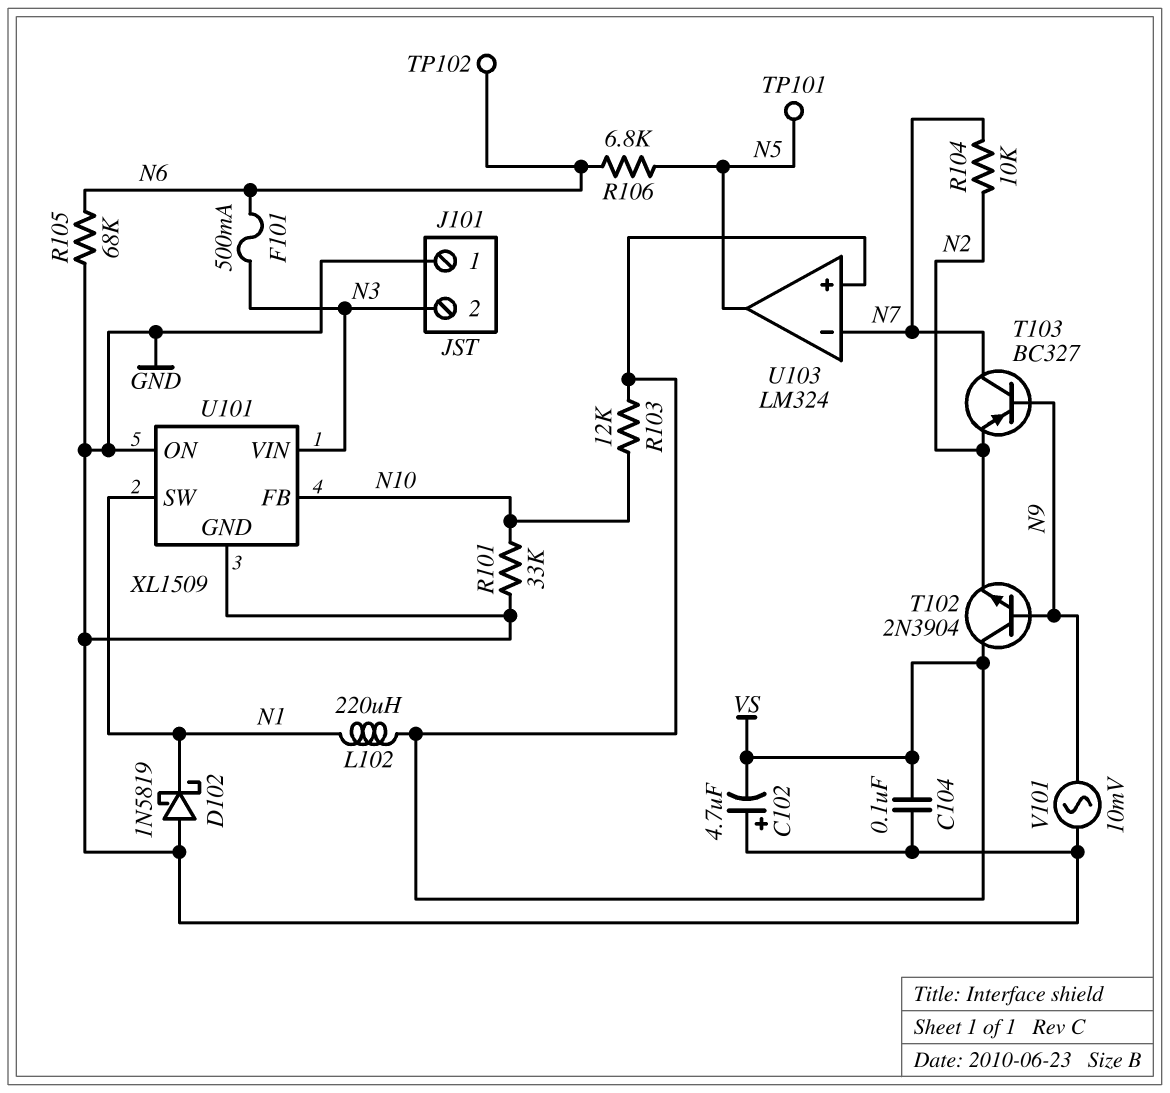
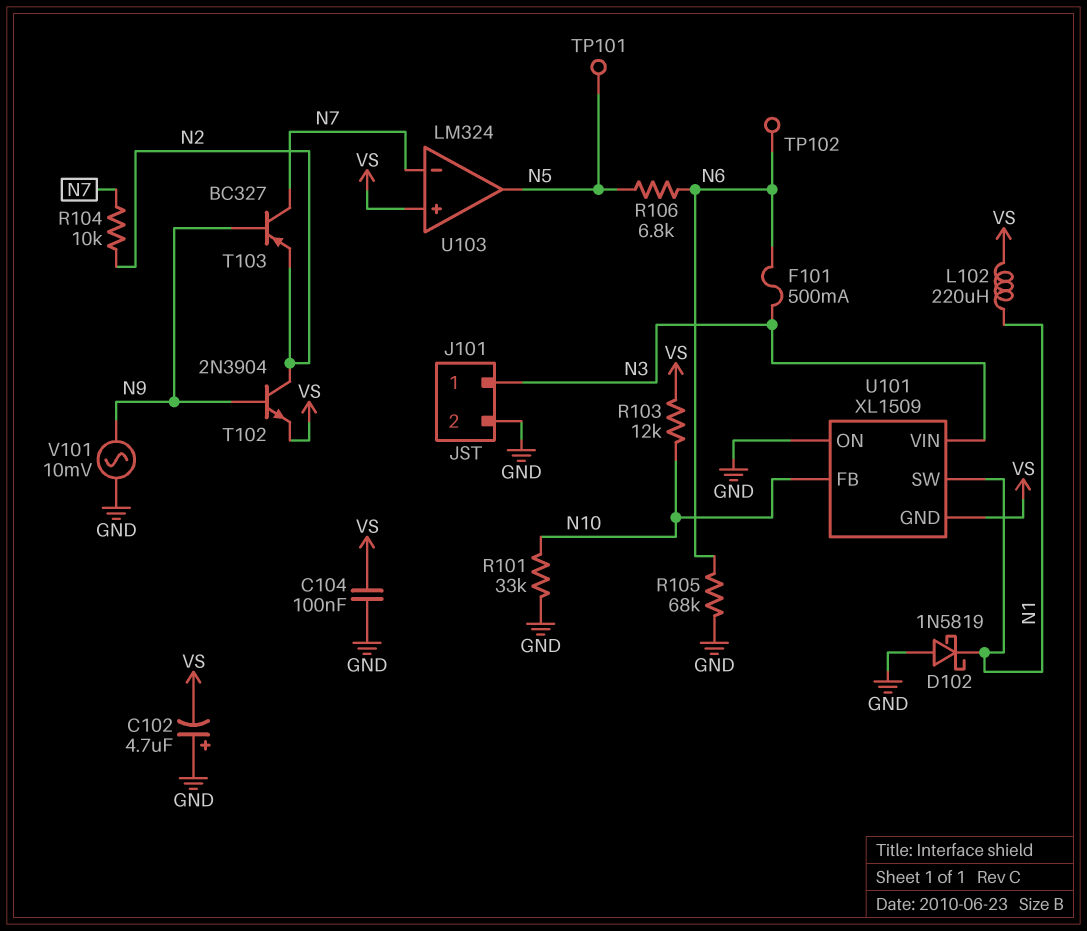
J101 pin 1: GND -> N3
J101 pin 2: N3 -> GND
T102: NPN 2N3904 (B N9, C VS, E N2) -> NPN 2N3904 (B N9, C N2, E VS)
U101 pin GND: GND -> VS

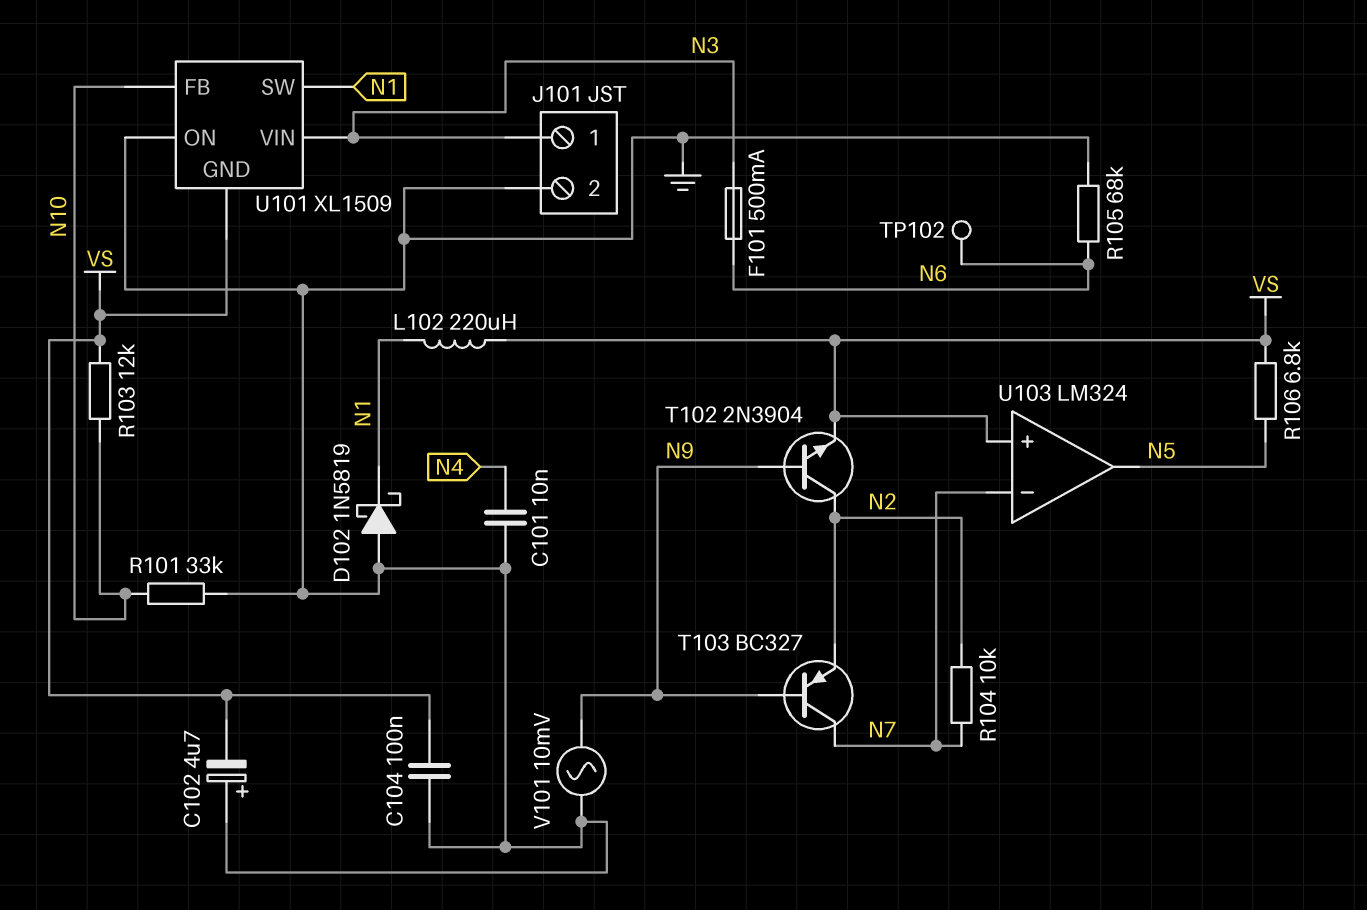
C101: none -> 10nF (GND, N4)
R106: 6.8k (N5, N6) -> 6.8k (N5, VS)
TP101: test point (N5) -> none

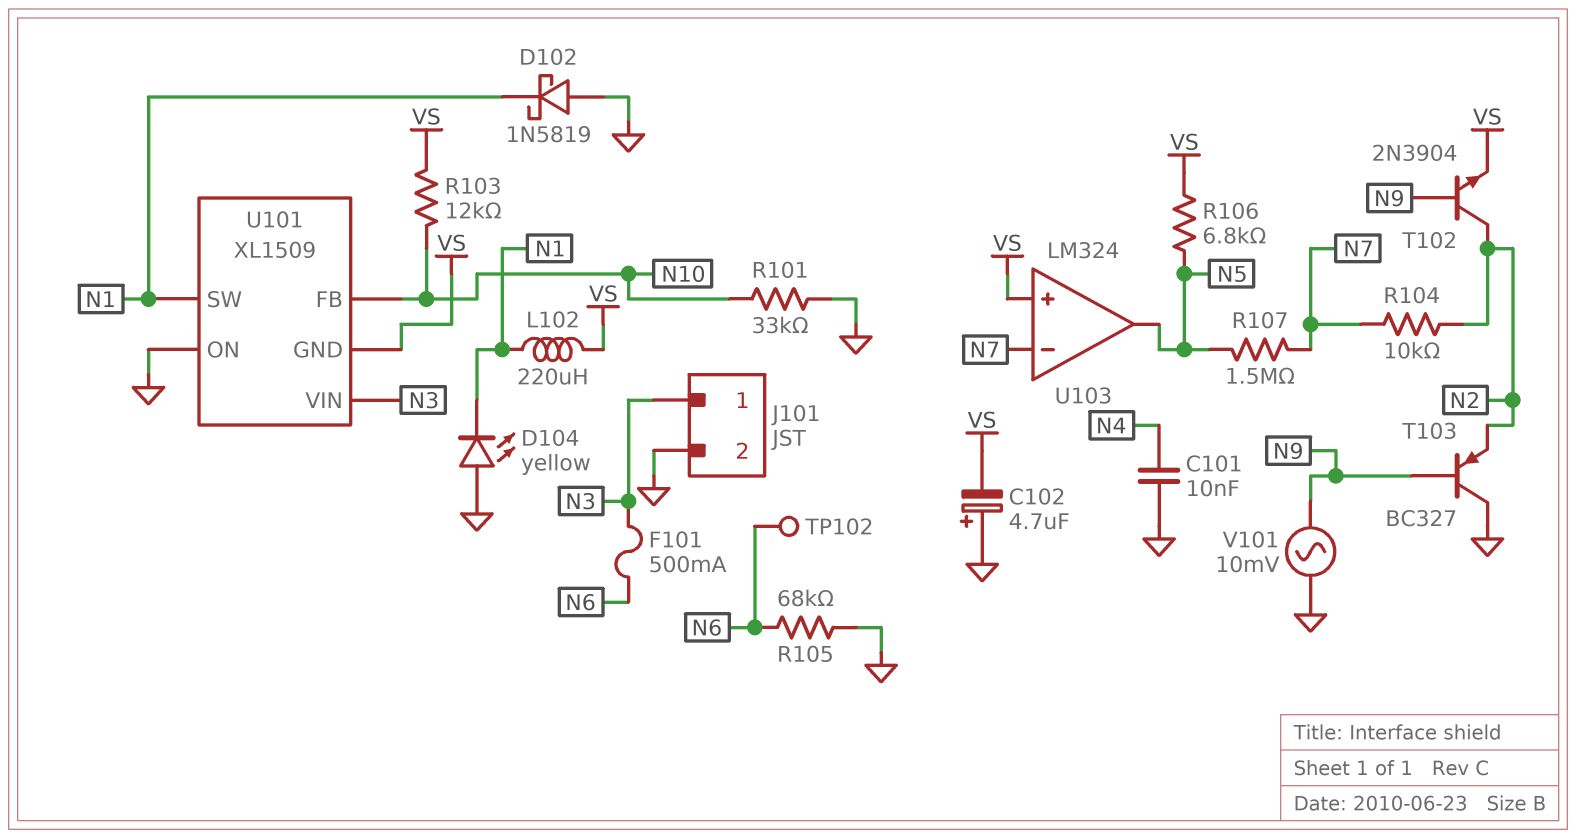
C104: 100nF (GND, VS) -> none
D104: none -> LED yellow (A GND, K N1)
R107: none -> 1.5M (N5, N7)
T103: PNP BC327 (B N9, C N7, E N2) -> PNP BC327 (B N9, C GND, E N2)

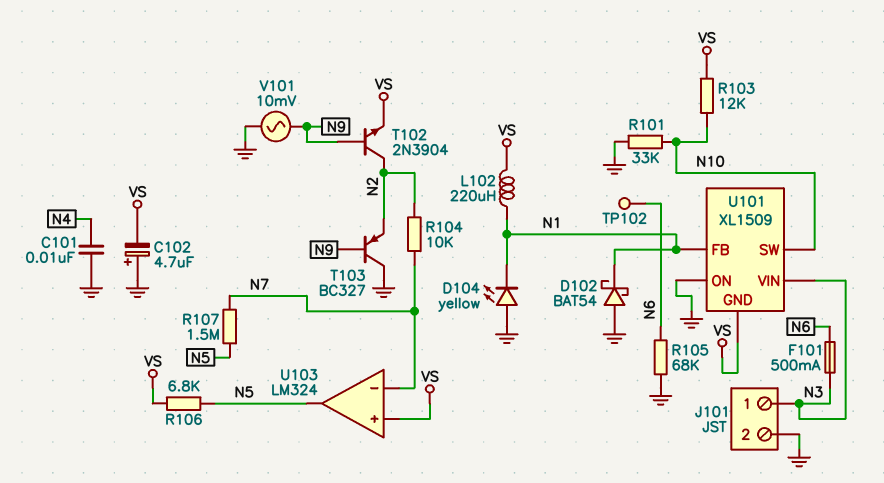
D102: schottky 1N5819 (A GND, K N1) -> schottky BAT54 (A GND, K N1)
U101 pin FB: N10 -> N1
U101 pin SW: N1 -> N10

